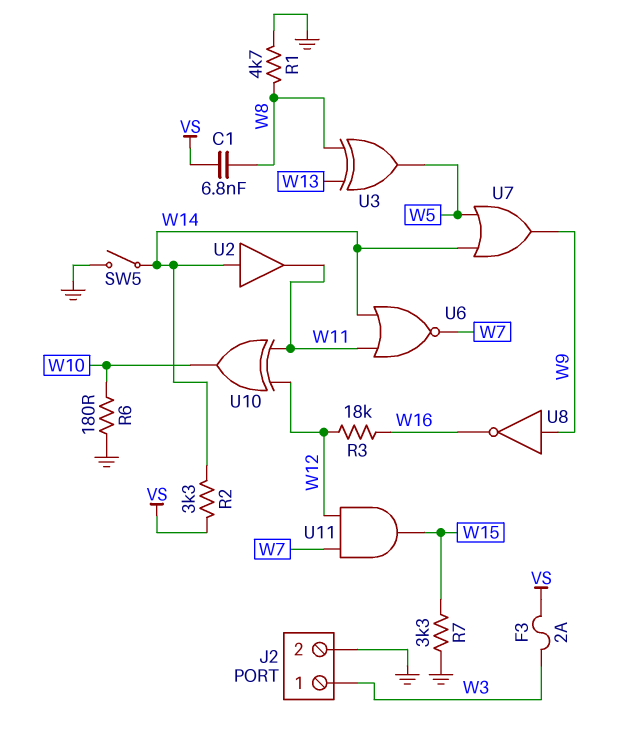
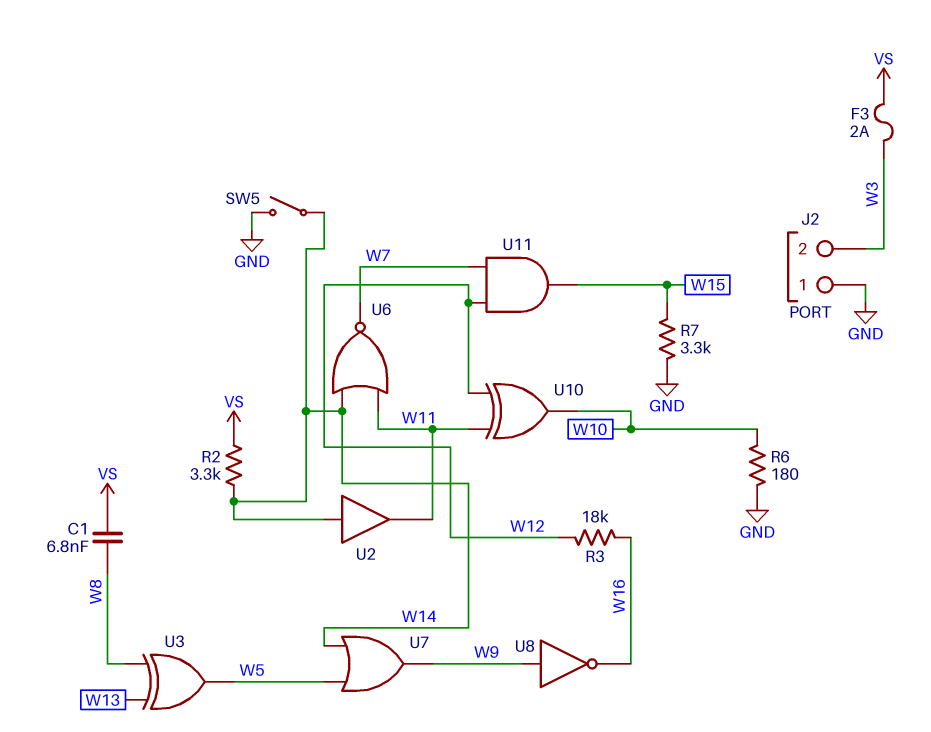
J2 pin 1: W3 -> GND
J2 pin 2: GND -> W3
R1: 4.7k (GND, W8) -> none

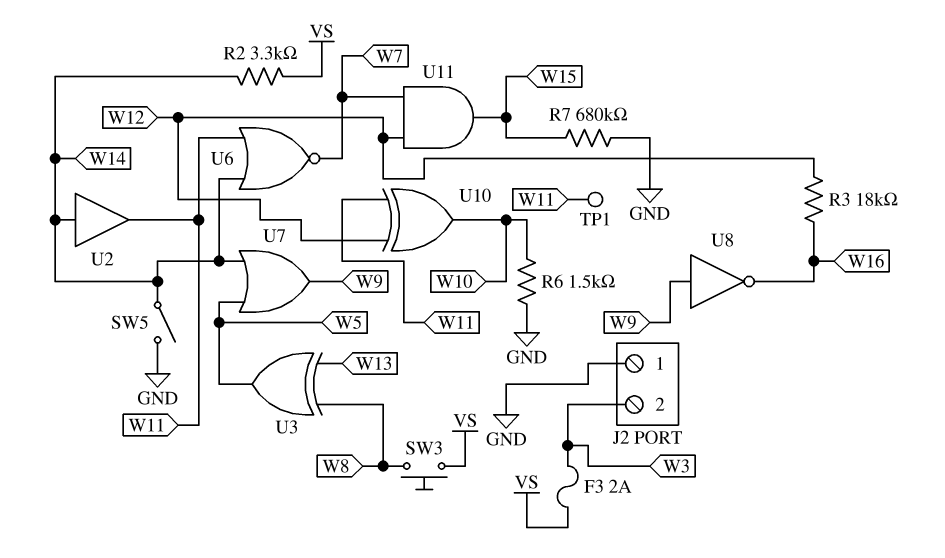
C1: 6.8nF (VS, W8) -> none
R6: 180 (GND, W10) -> 1.5k (GND, W10)
R7: 3.3k (GND, W15) -> 680k (GND, W15)
SW3: none -> button (VS, W8)
TP1: none -> test point (W11)

